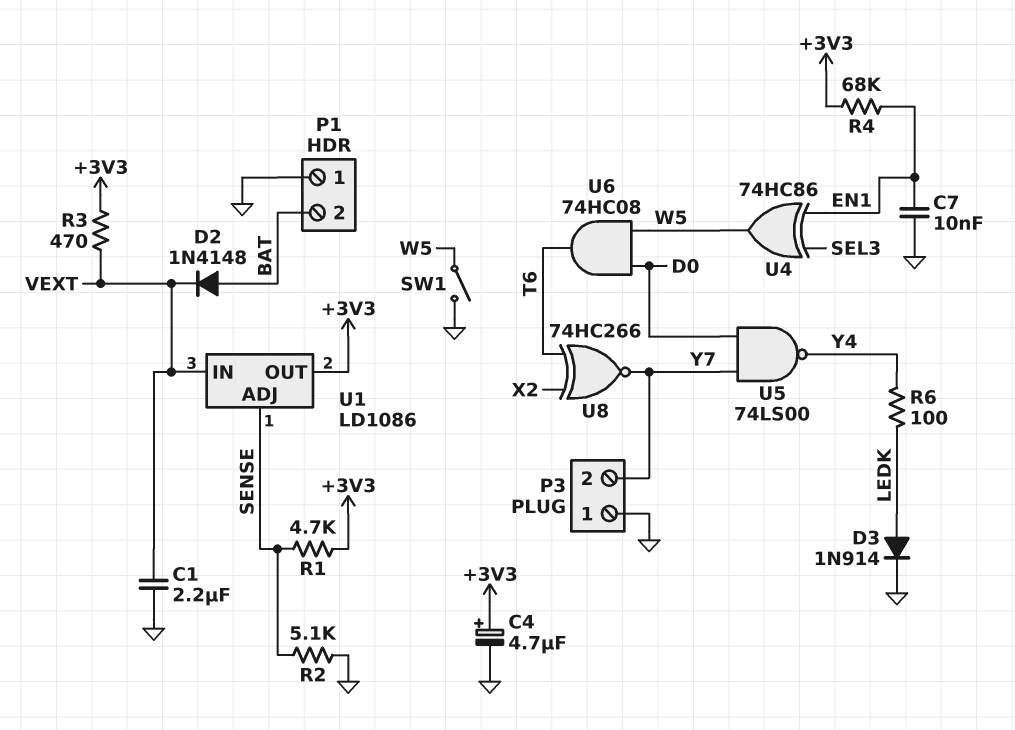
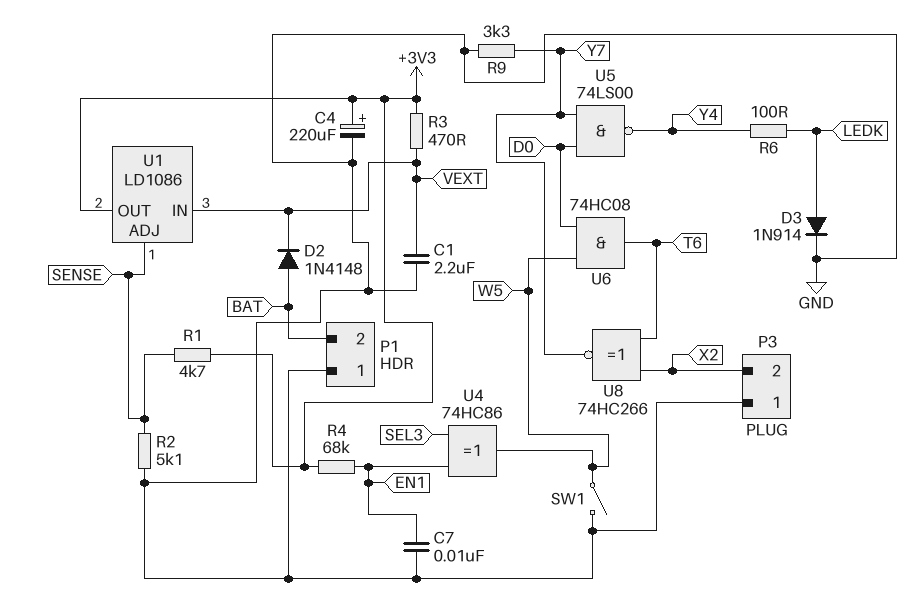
C4: 4.7uF (plus +3V3, minus GND) -> 220uF (plus +3V3, minus GND)
P3 pin 2: Y7 -> X2
R9: none -> 3.3k (GND, Y7)

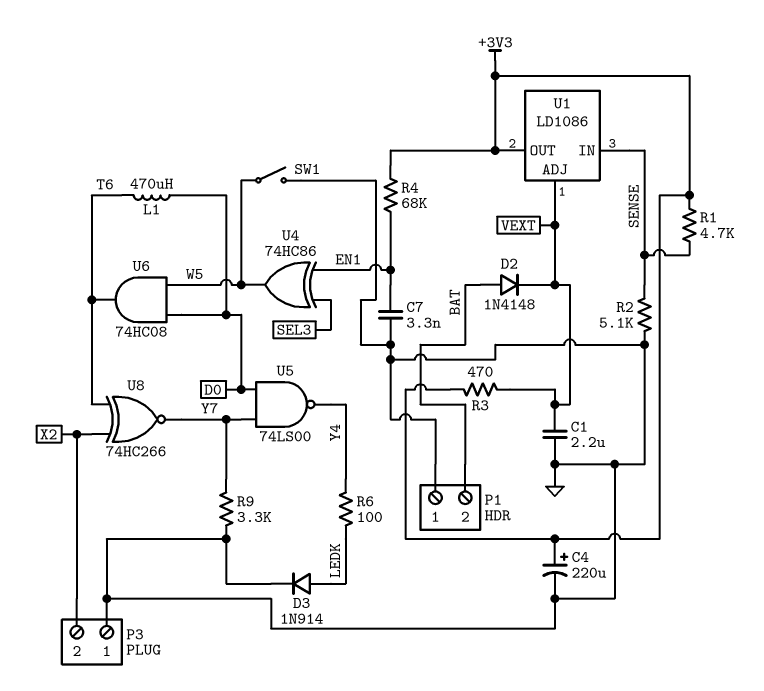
C7: 10nF (EN1, GND) -> 3.3nF (EN1, GND)
L1: none -> 470uH (D0, T6)
U1 pin ADJ: SENSE -> VEXT
U1 pin IN: VEXT -> SENSE

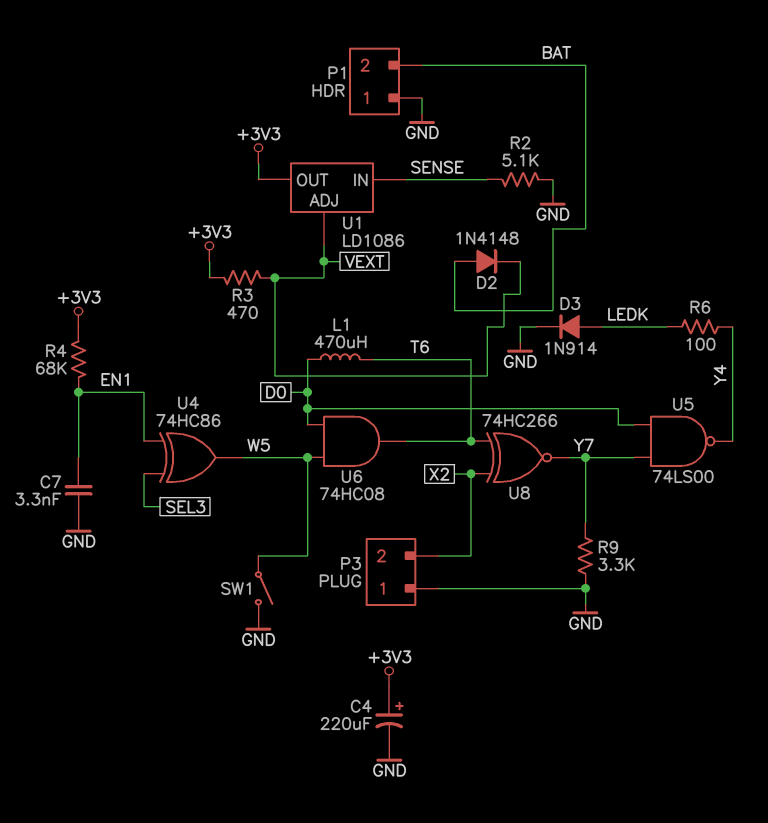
C1: 2.2uF (GND, VEXT) -> none
R1: 4.7k (+3V3, SENSE) -> none

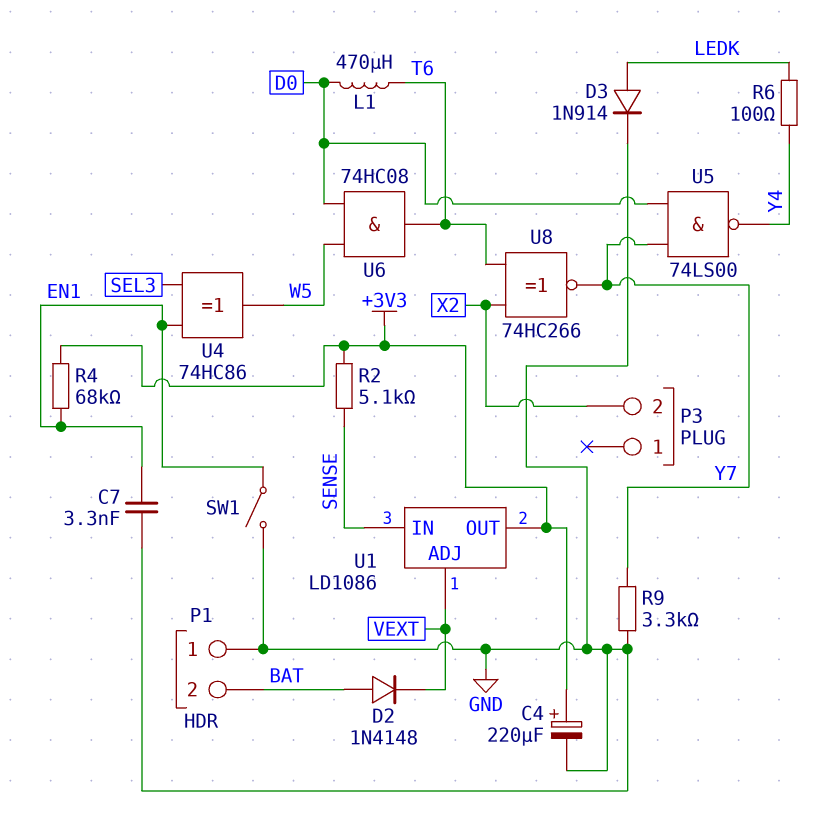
P3 pin 1: GND -> none
R2: 5.1k (GND, SENSE) -> 5.1k (+3V3, SENSE)
R3: 470 (+3V3, VEXT) -> none
SW1: switch (GND, W5) -> switch (EN1, GND)

